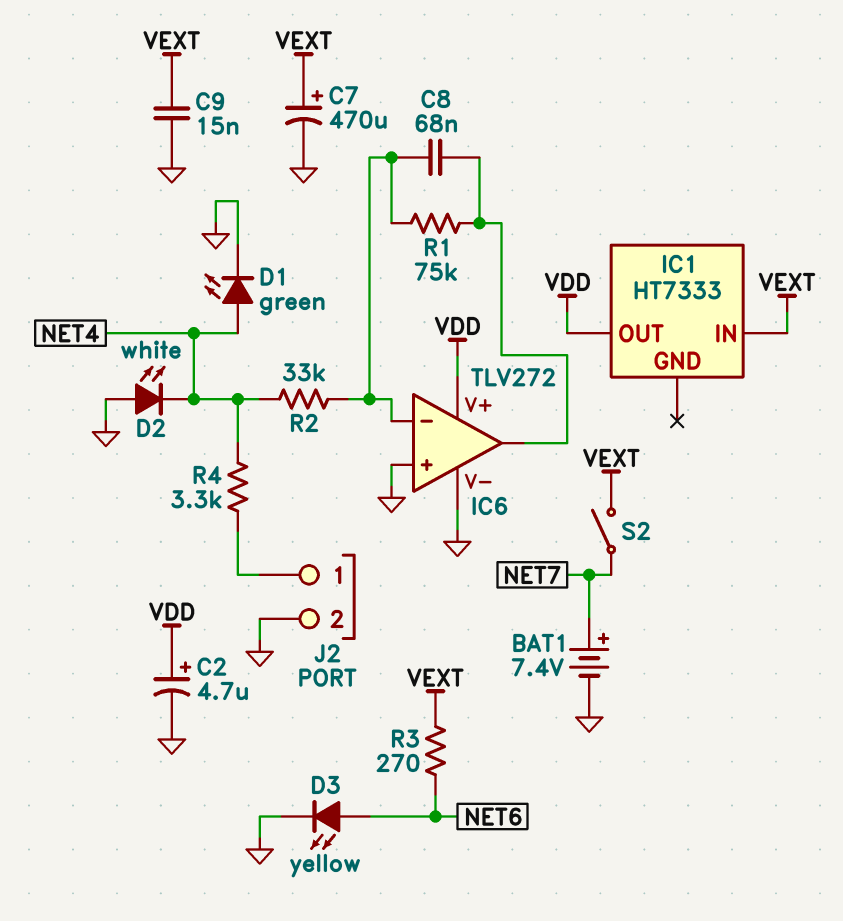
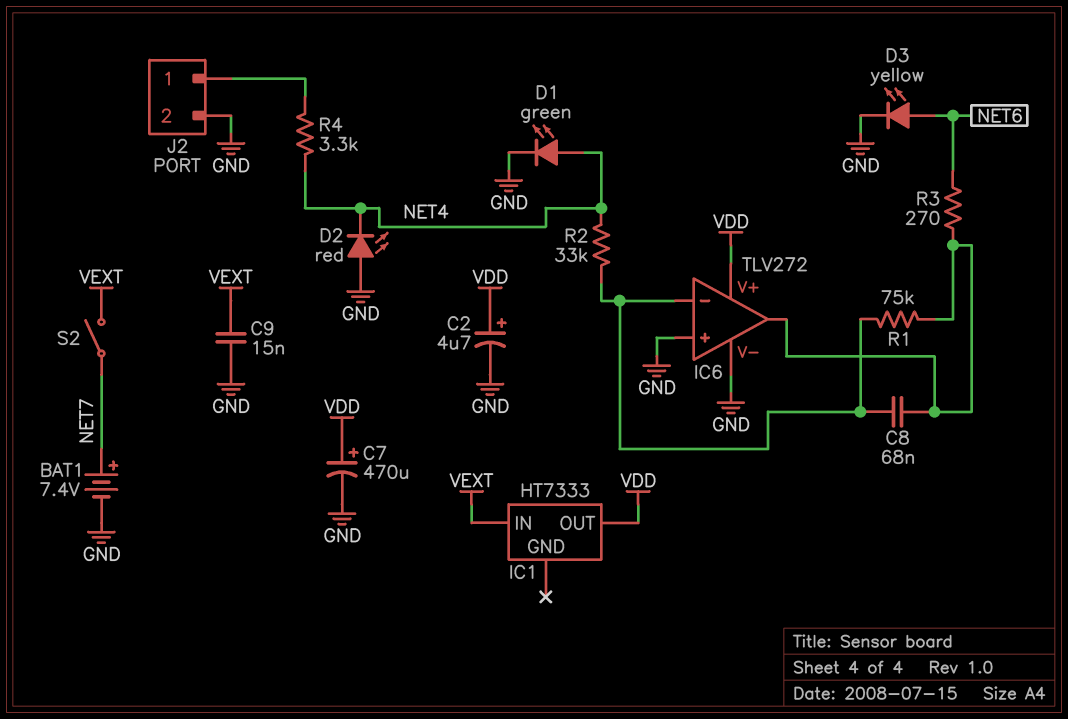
C7: 470uF (plus VEXT, minus GND) -> 470uF (plus VDD, minus GND)
D2: LED white (A GND, K NET4) -> LED red (A GND, K NET4)
R3: 270 (NET6, VEXT) -> 270 (IC6/out, NET6)

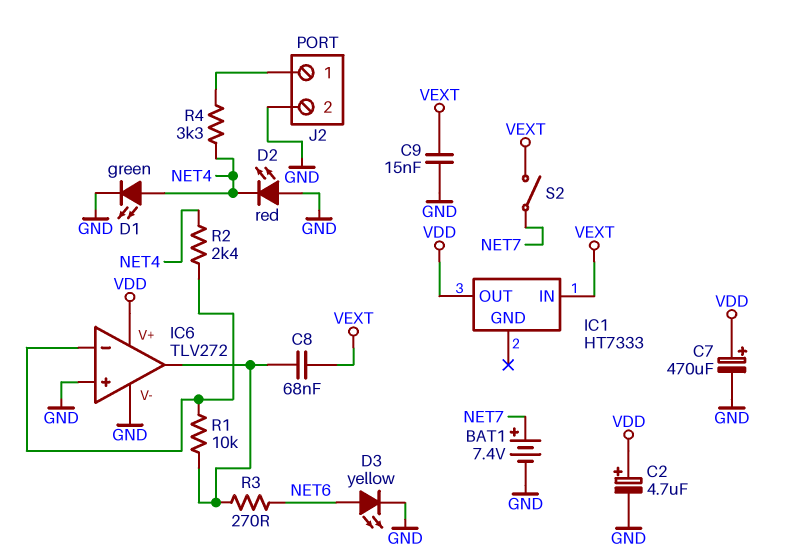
C8: 68nF (IC6/in-, IC6/out) -> 68nF (IC6/out, VEXT)
R1: 75k (IC6/in-, IC6/out) -> 10k (IC6/in-, IC6/out)
R2: 33k (IC6/in-, NET4) -> 2.4k (IC6/in-, NET4)

